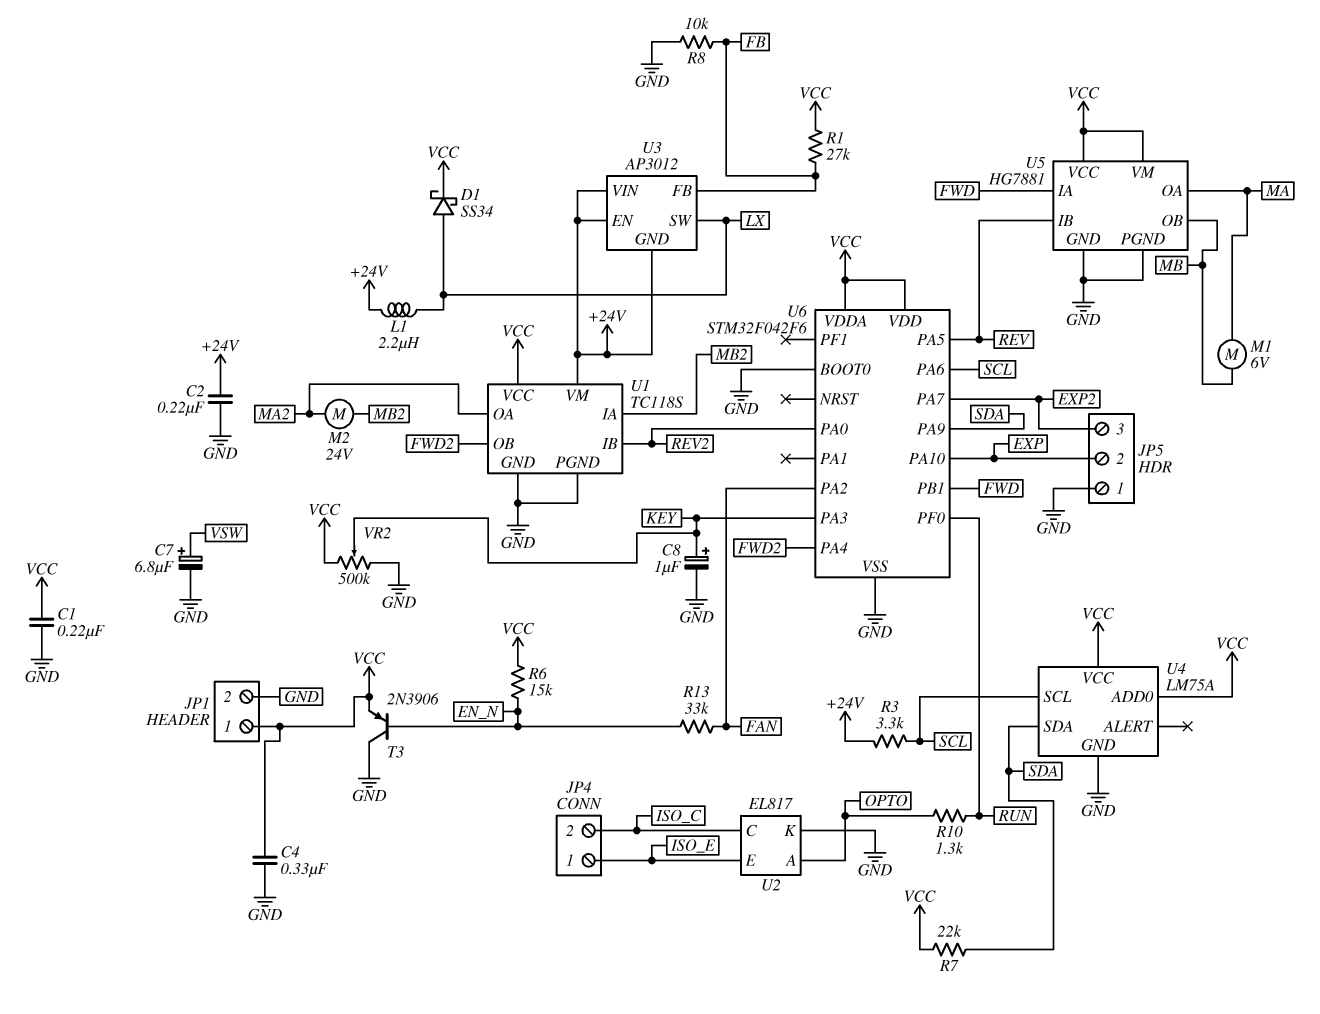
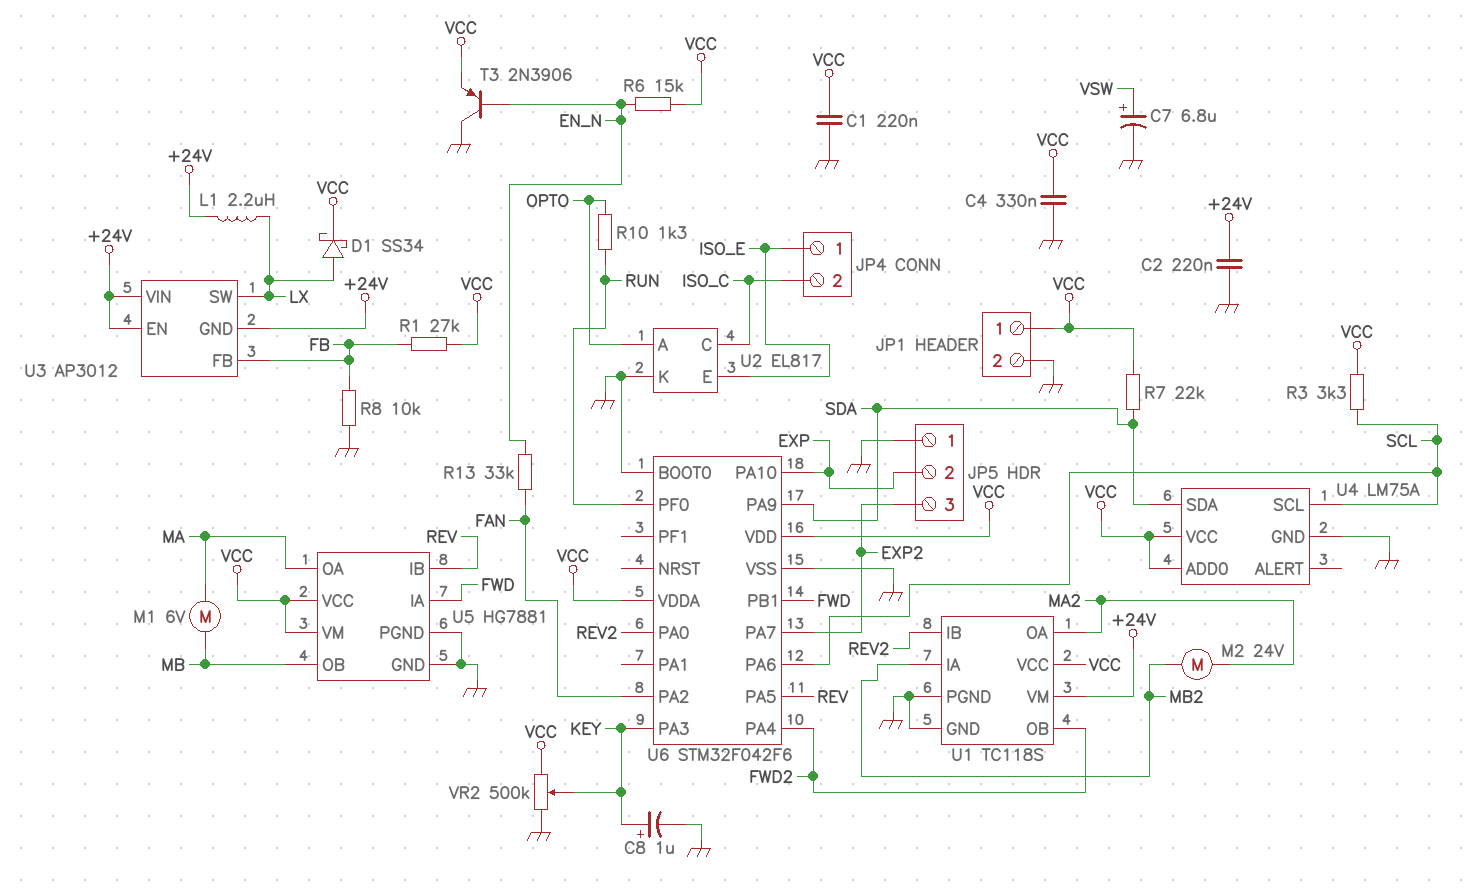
R3: 3.3k (+24V, SCL) -> 3.3k (SCL, VCC)

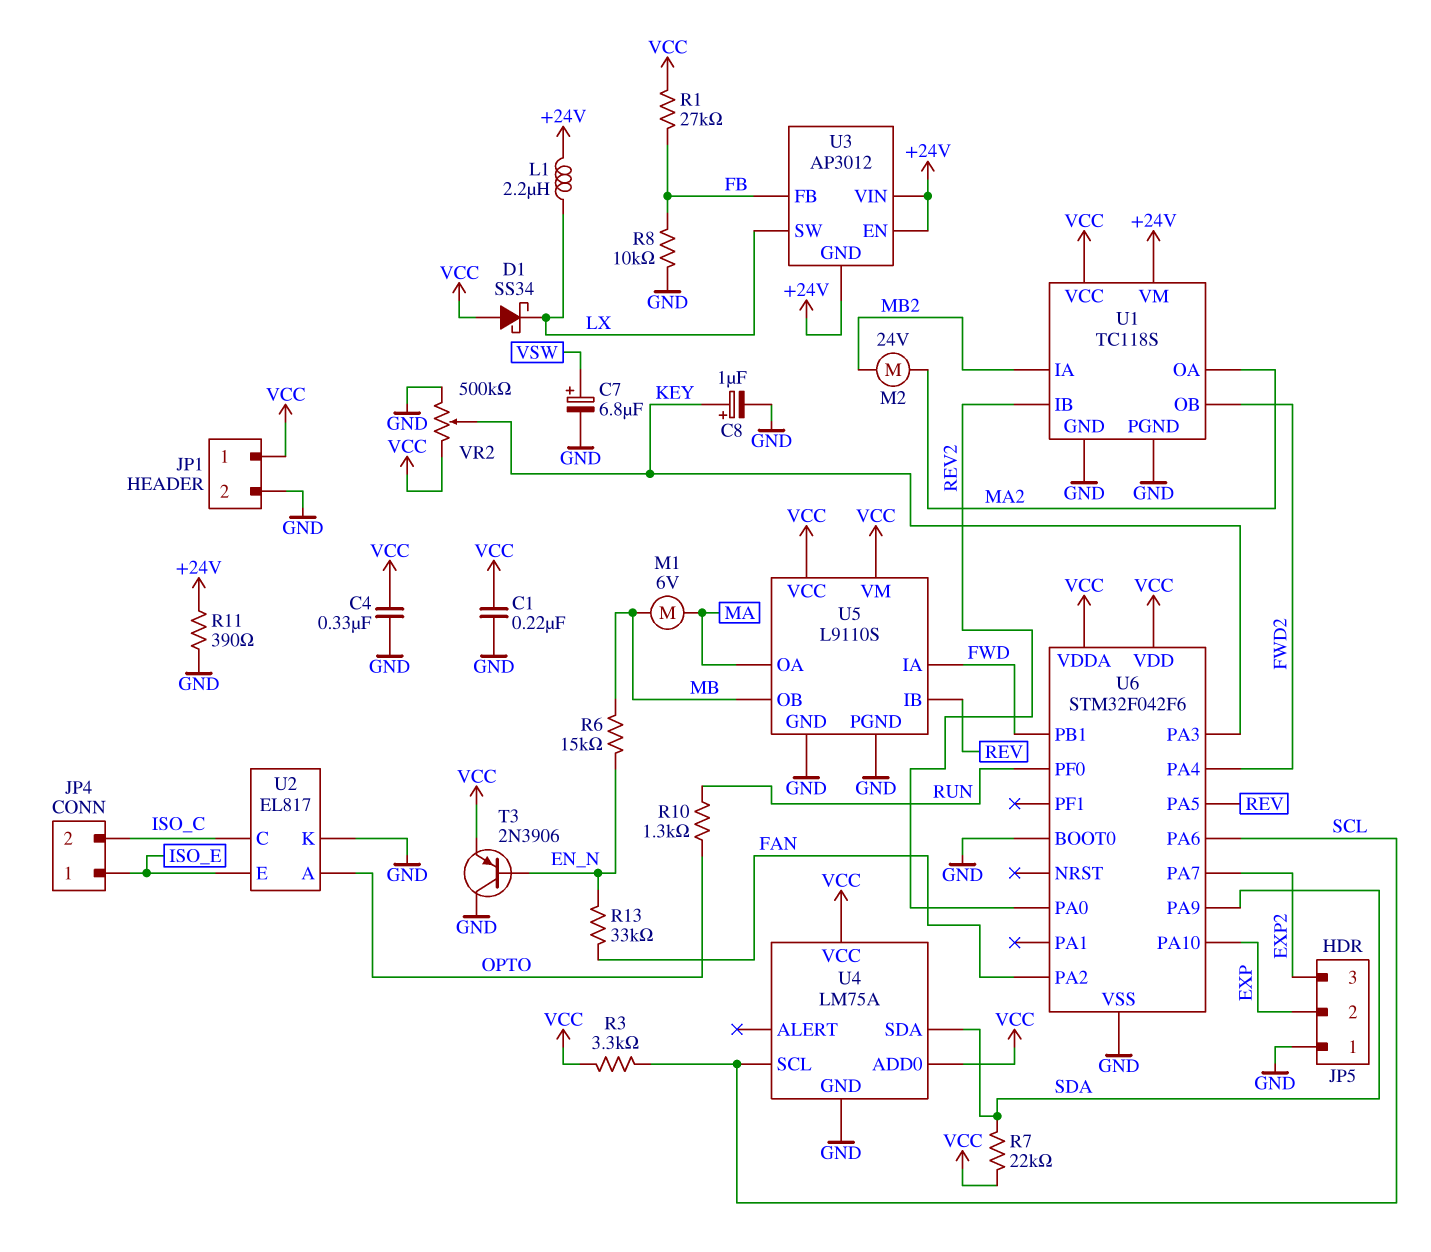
C2: 220nF (+24V, GND) -> none
D1: schottky SS34 (A LX, K VCC) -> schottky SS34 (A VCC, K LX)
R6: 15k (EN_N, VCC) -> 15k (EN_N, MB)
R11: none -> 390 (+24V, GND)
U5: HG7881 -> L9110S

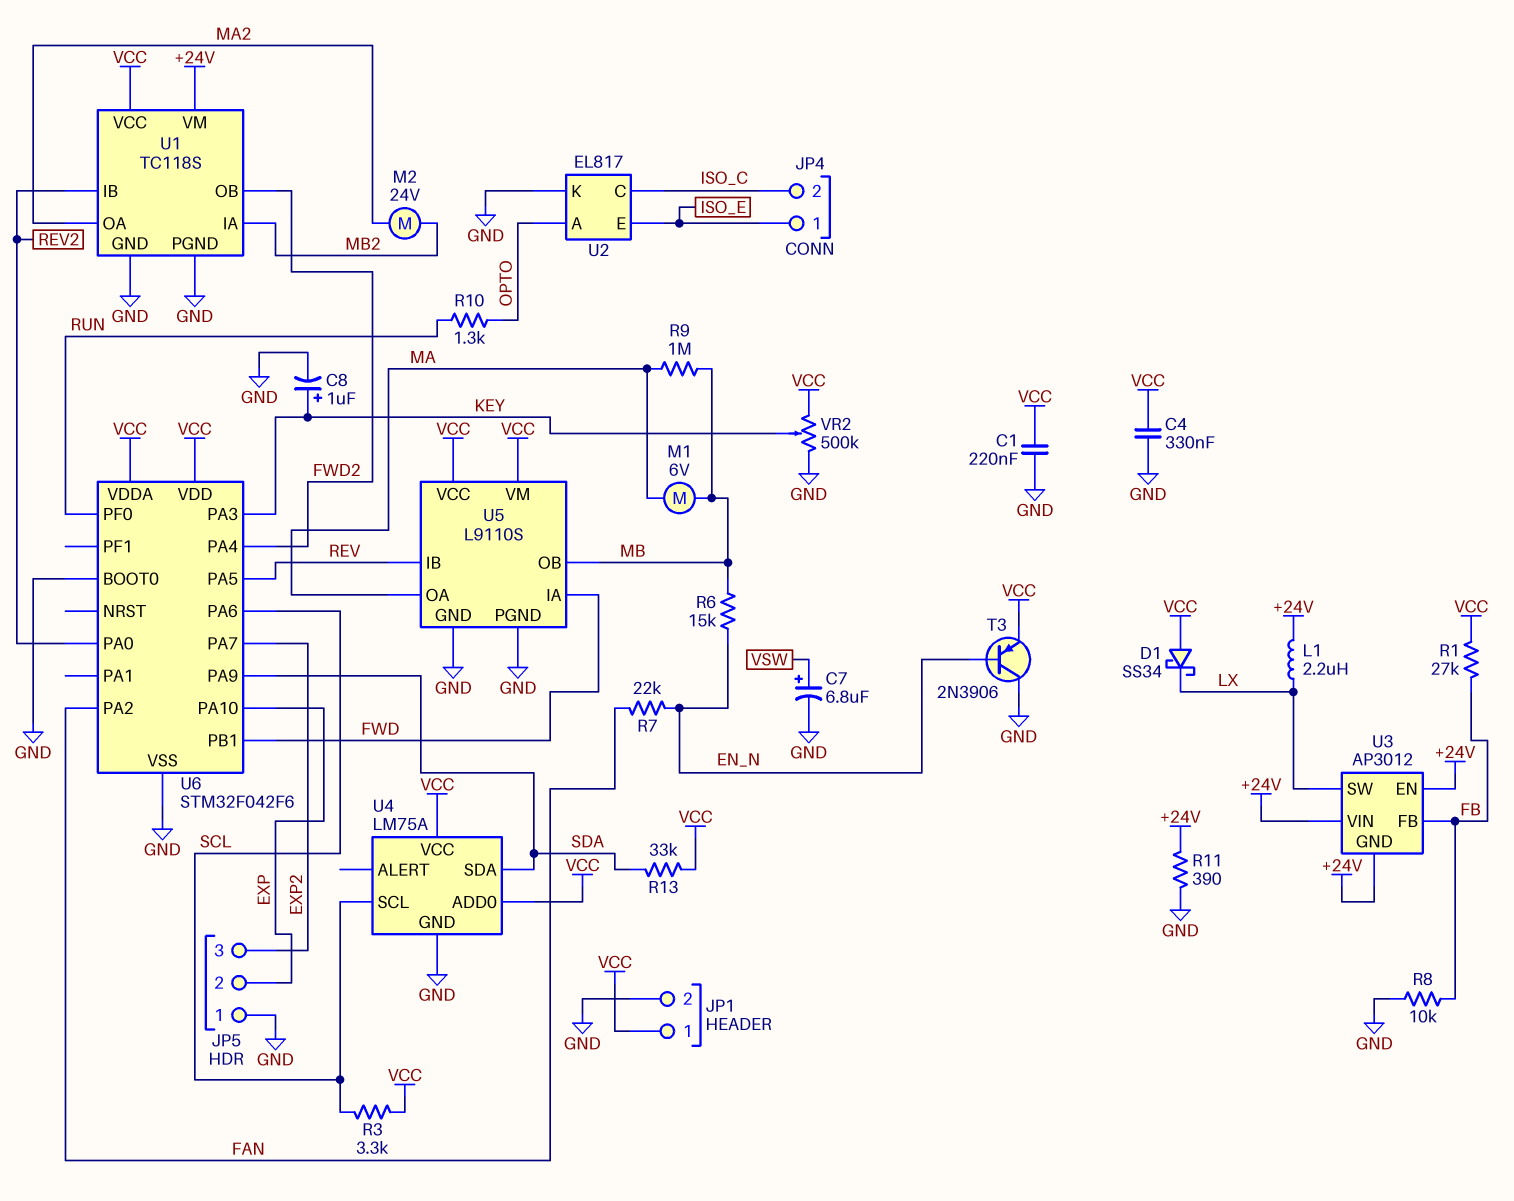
R7: 22k (SDA, VCC) -> 22k (EN_N, FAN)
R9: none -> 1M (MA, MB)
R13: 33k (EN_N, FAN) -> 33k (SDA, VCC)

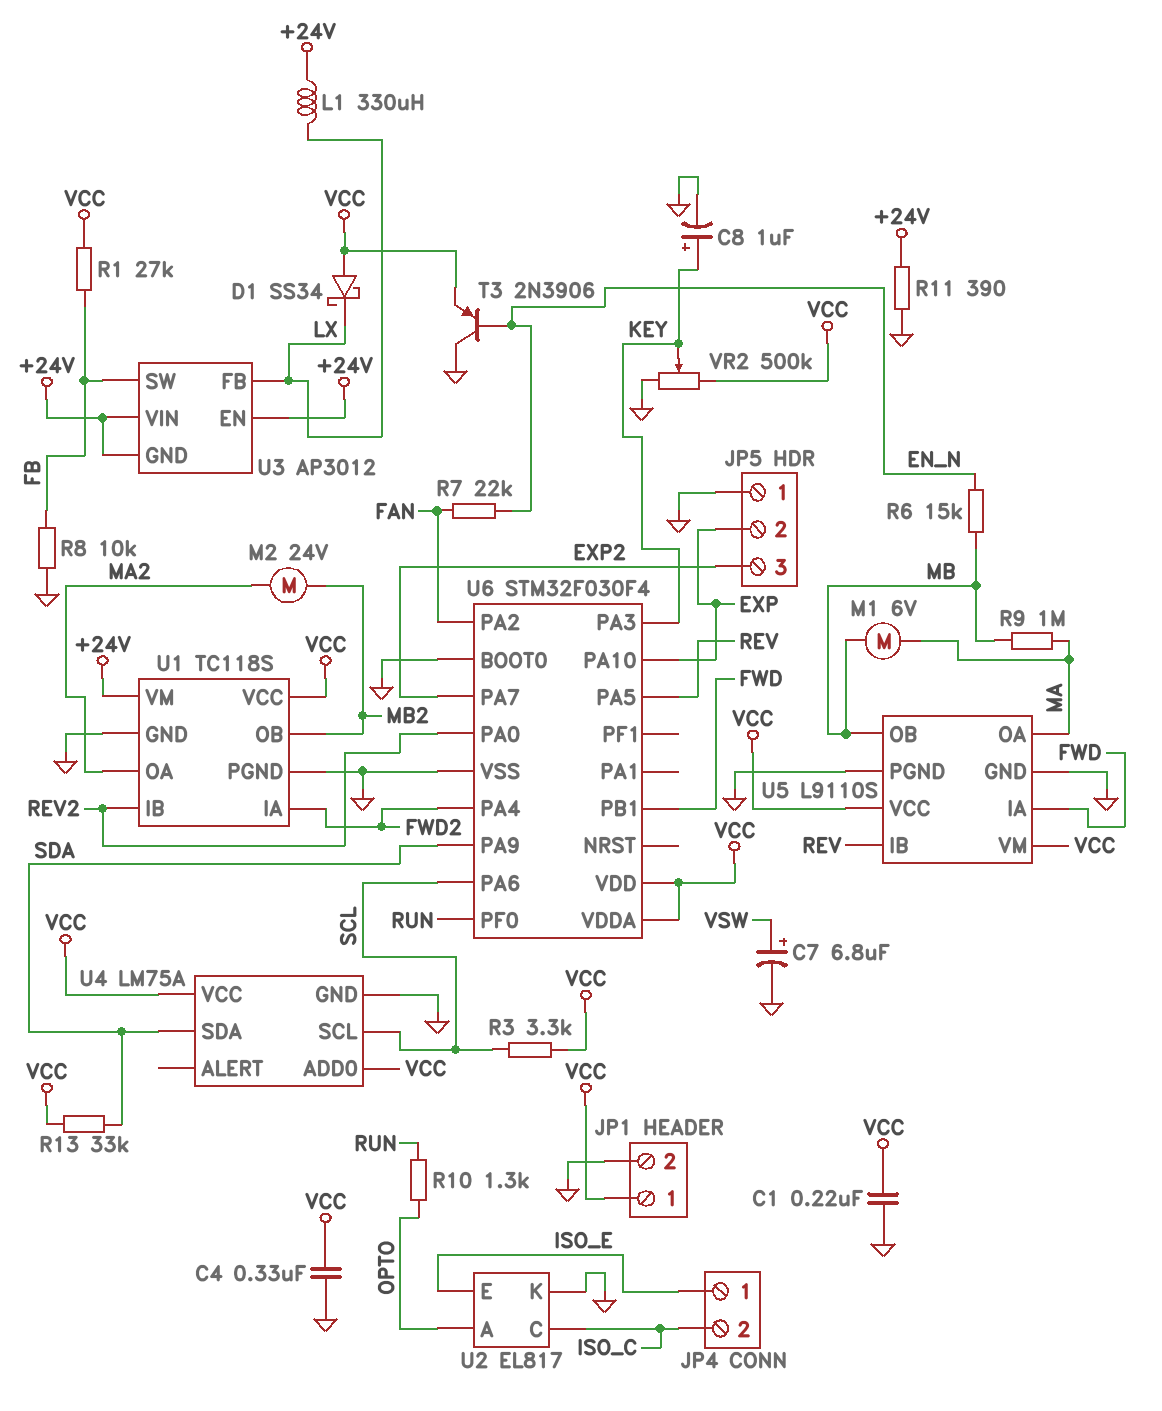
L1: 2.2uH (+24V, LX) -> 330uH (+24V, LX)
U1 pin IA: MB2 -> FWD2
U1 pin OB: FWD2 -> MB2
U3 pin FB: FB -> LX
U3 pin SW: LX -> FB
U6: STM32F042F6 -> STM32F030F4

